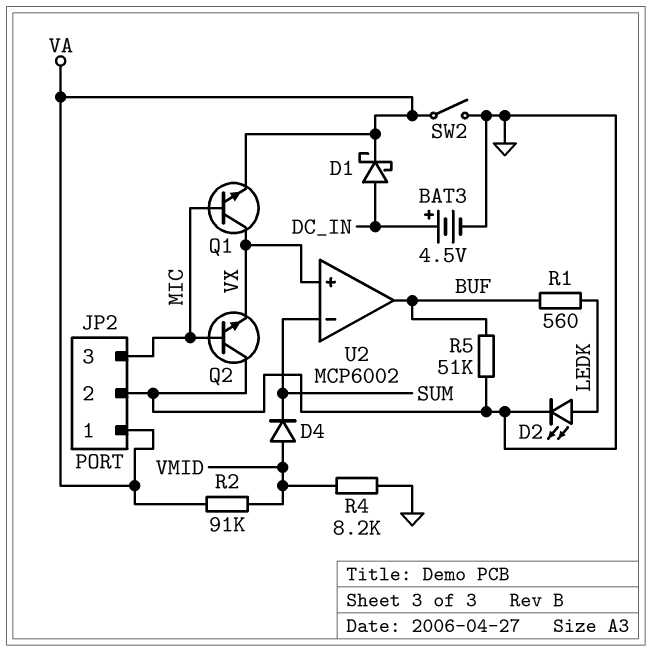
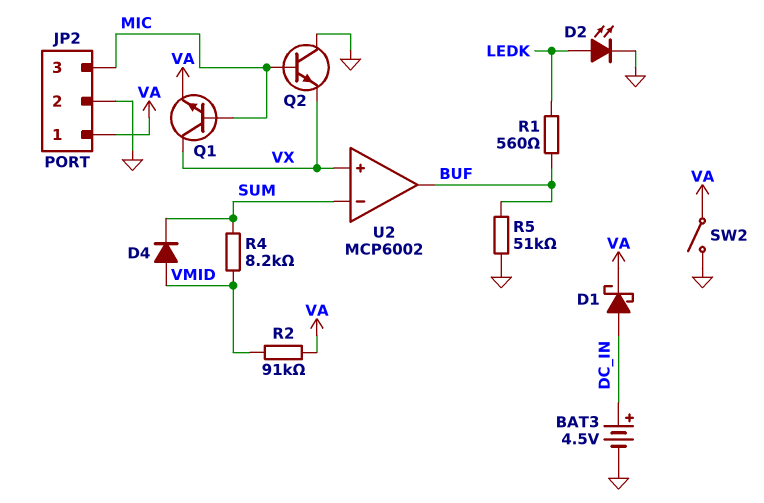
R4: 8.2k (GND, VMID) -> 8.2k (SUM, VMID)

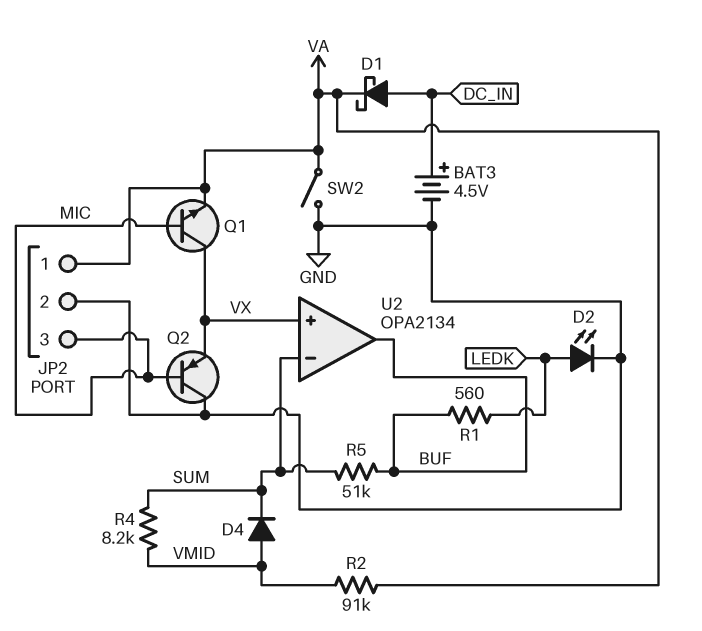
Q2: NPN (B MIC, C GND, E VX) -> PNP (B MIC, C GND, E VX)
R5: 51k (BUF, GND) -> 51k (BUF, SUM)
U2: MCP6002 -> OPA2134

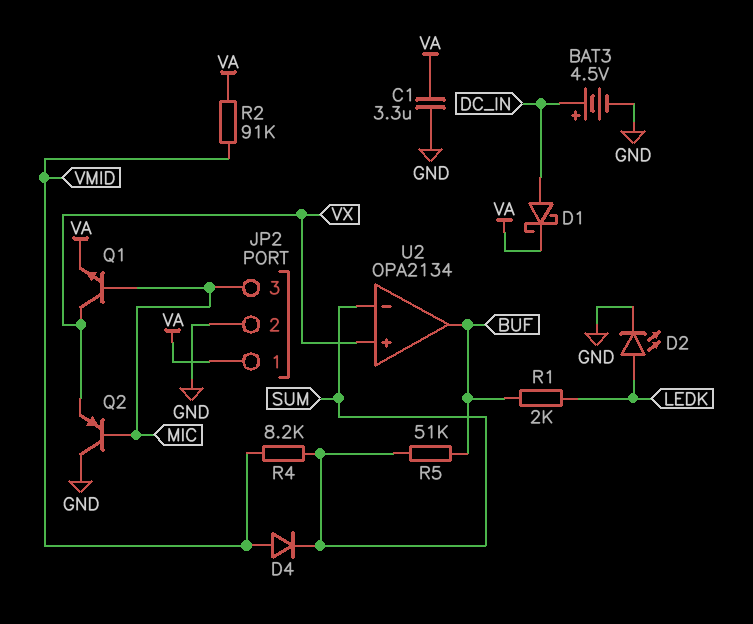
C1: none -> 3.3uF (GND, VA)
R1: 560 (BUF, LEDK) -> 2k (BUF, LEDK)
SW2: switch (GND, VA) -> none

